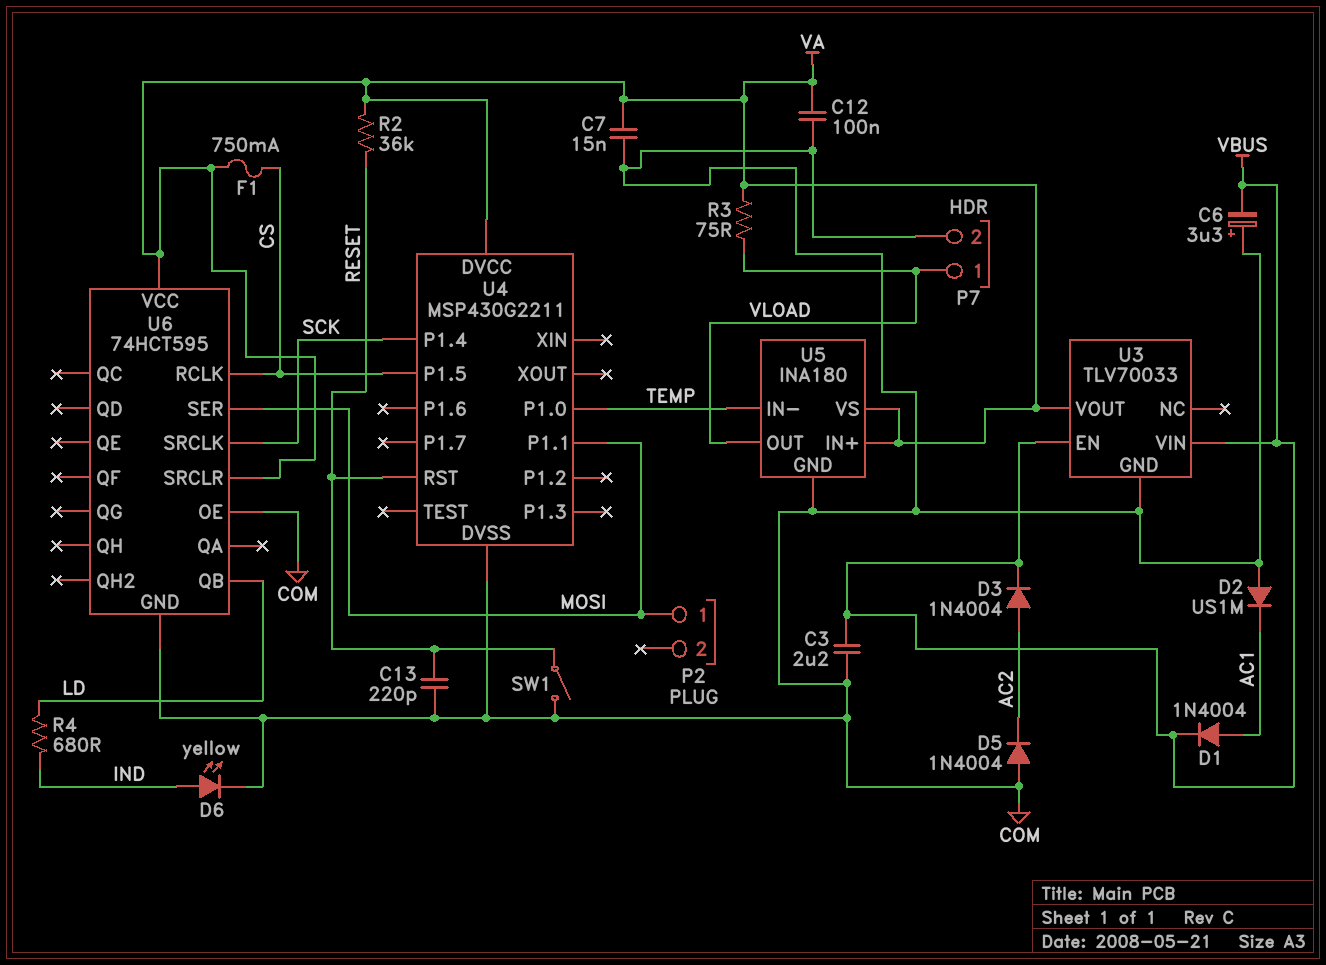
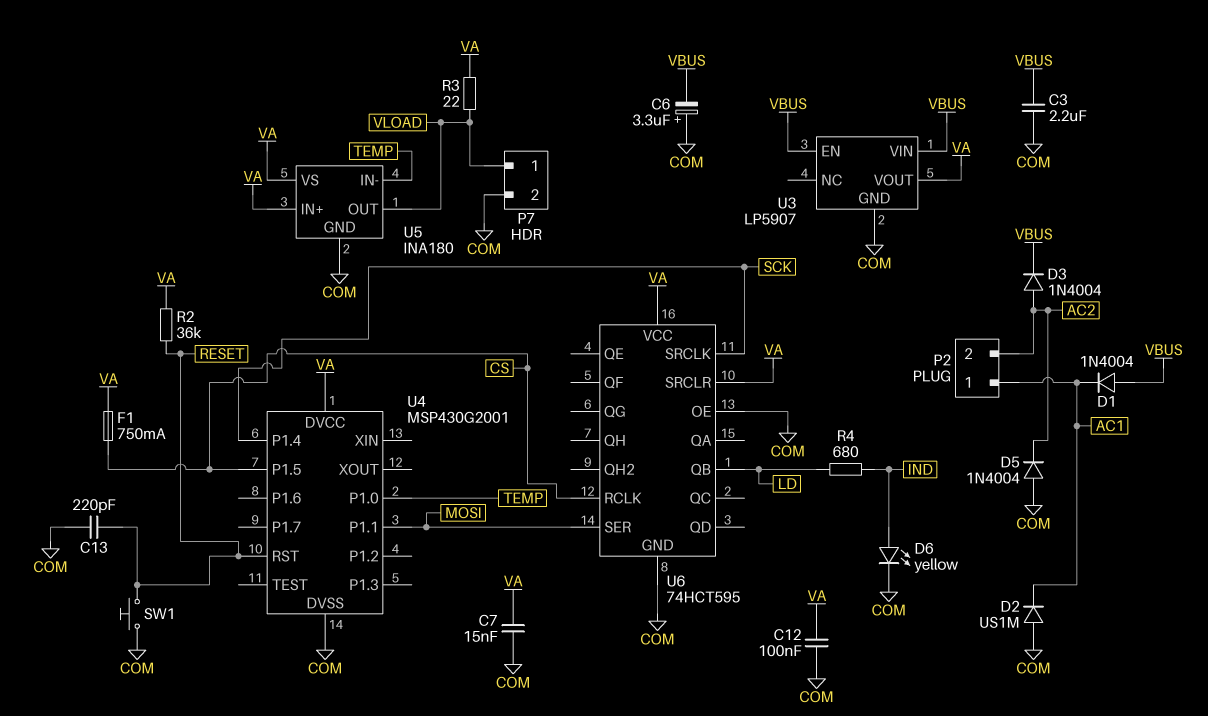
D1: diode 1N4004 (A AC1, K VBUS) -> diode 1N4004 (A VBUS, K AC1)
P2 pin 1: MOSI -> AC1
P2 pin 2: none -> AC2
R3: 75 (VA, VLOAD) -> 22 (VA, VLOAD)
SW1: switch (COM, RESET) -> button (COM, RESET)
U3: TLV70033 -> LP5907
U4: MSP430G2211 -> MSP430G2001

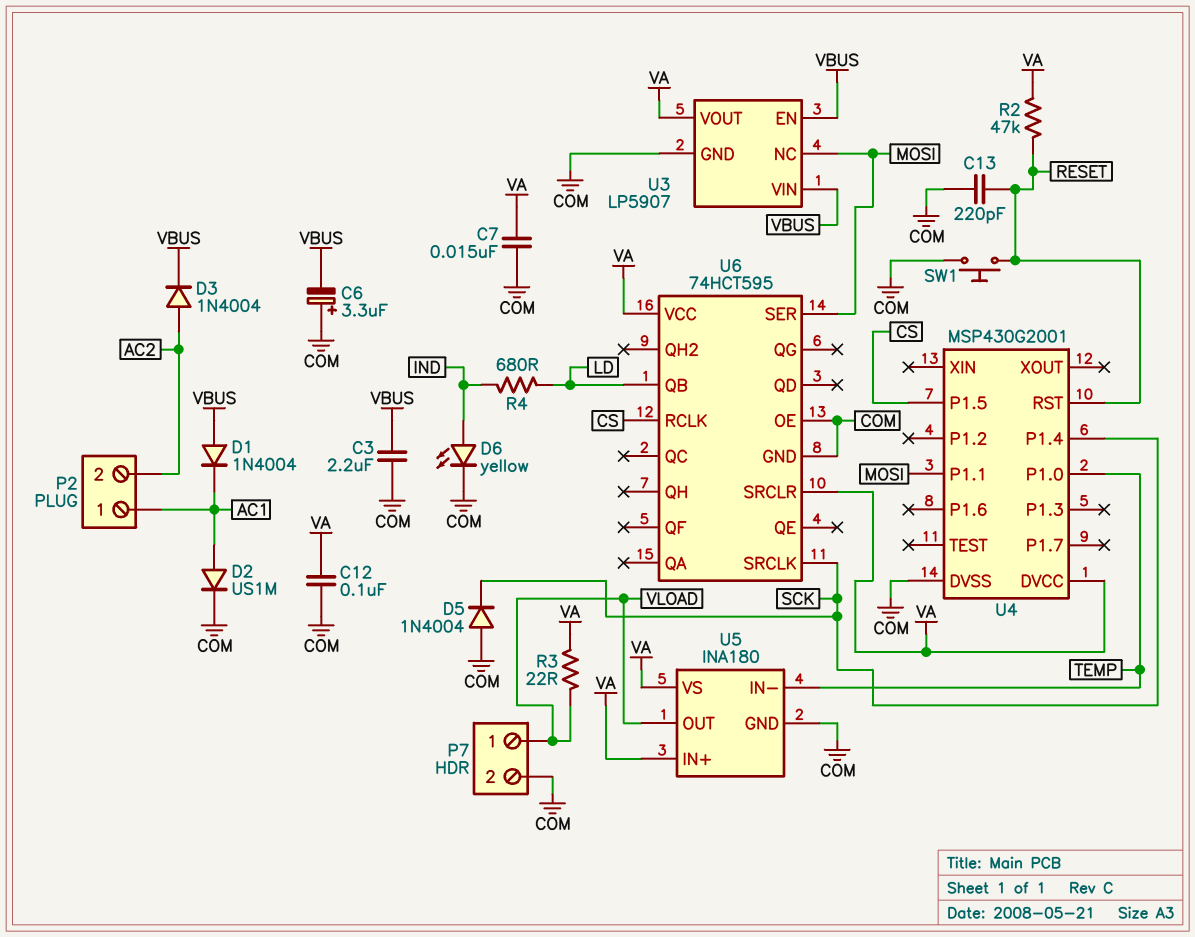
D2: diode US1M (A COM, K AC1) -> diode US1M (A AC1, K COM)
D5: diode 1N4004 (A COM, K AC2) -> diode 1N4004 (A COM, K SCK)
F1: 750mA (CS, VA) -> none
R2: 36k (RESET, VA) -> 47k (RESET, VA)
U3 pin NC: none -> MOSI

